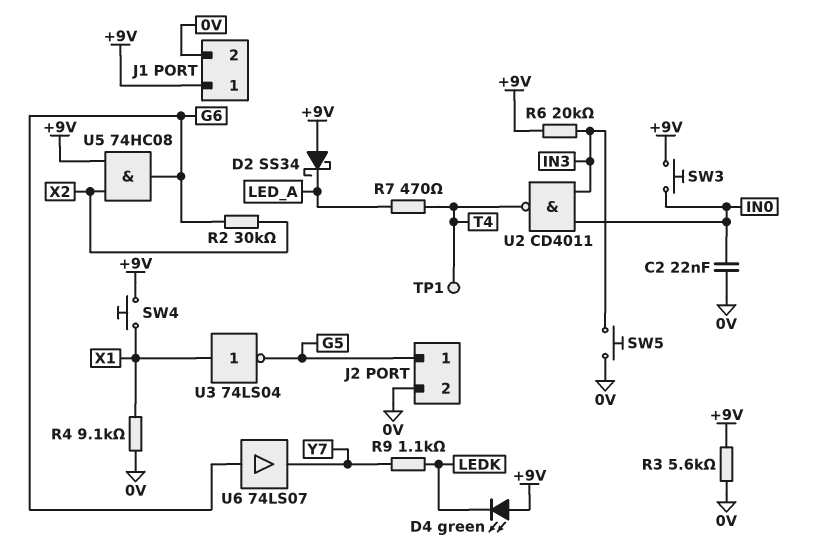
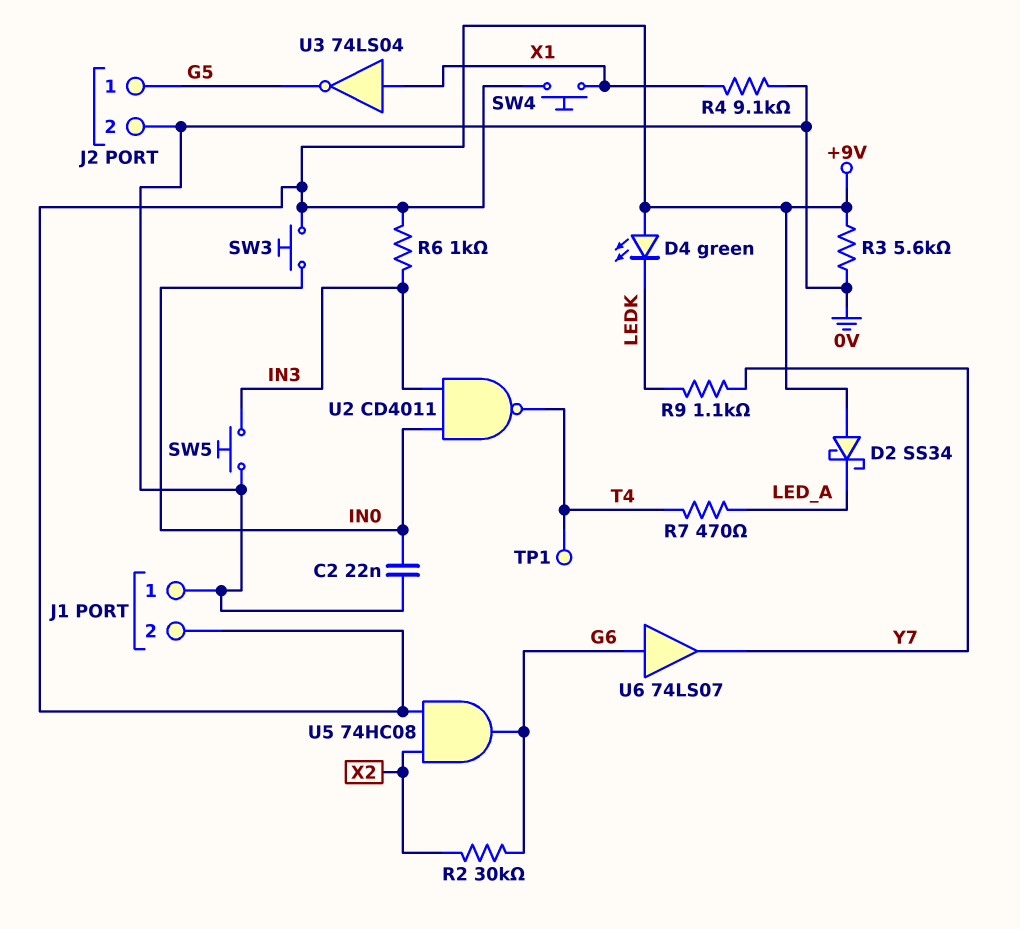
J1 pin 1: +9V -> 0V
J1 pin 2: 0V -> +9V
R6: 20k (+9V, IN3) -> 1k (+9V, IN3)

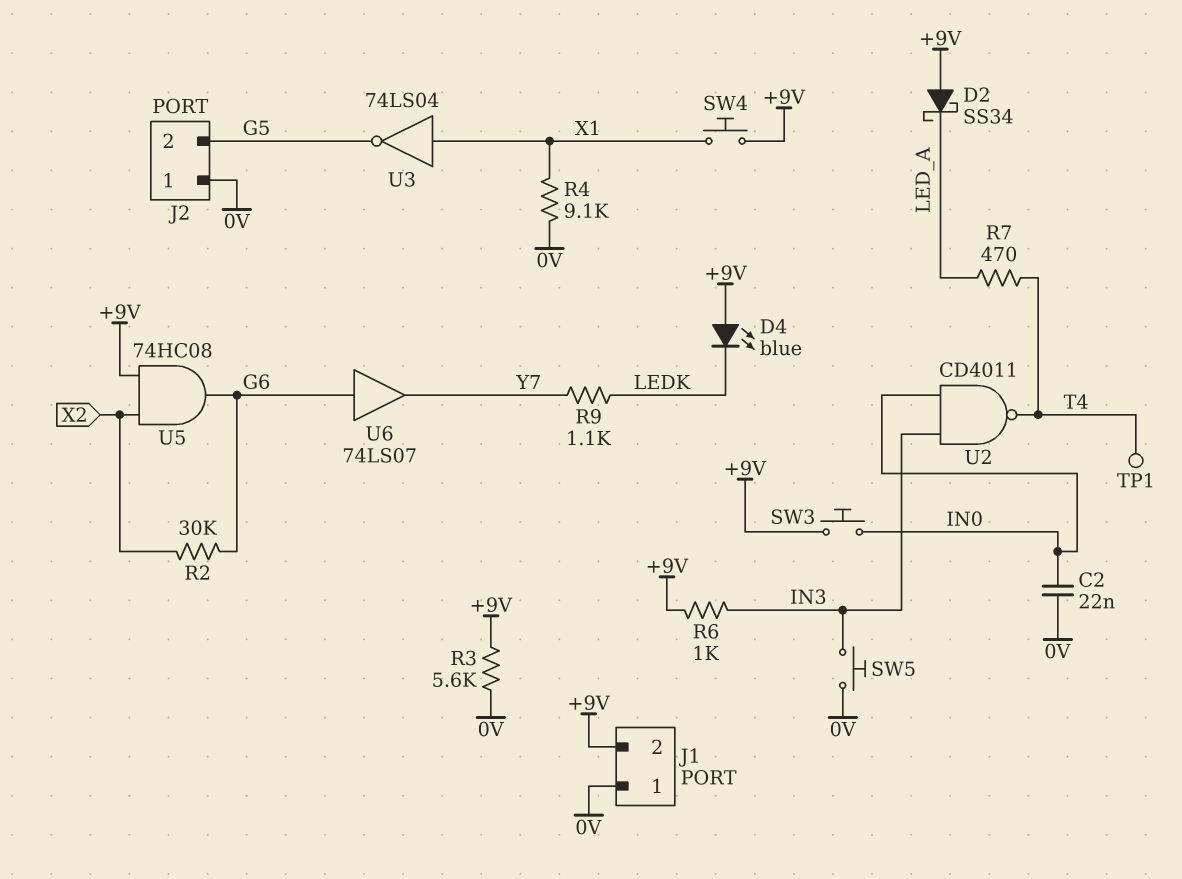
D4: LED green (A +9V, K LEDK) -> LED blue (A +9V, K LEDK)
J2 pin 1: G5 -> 0V
J2 pin 2: 0V -> G5

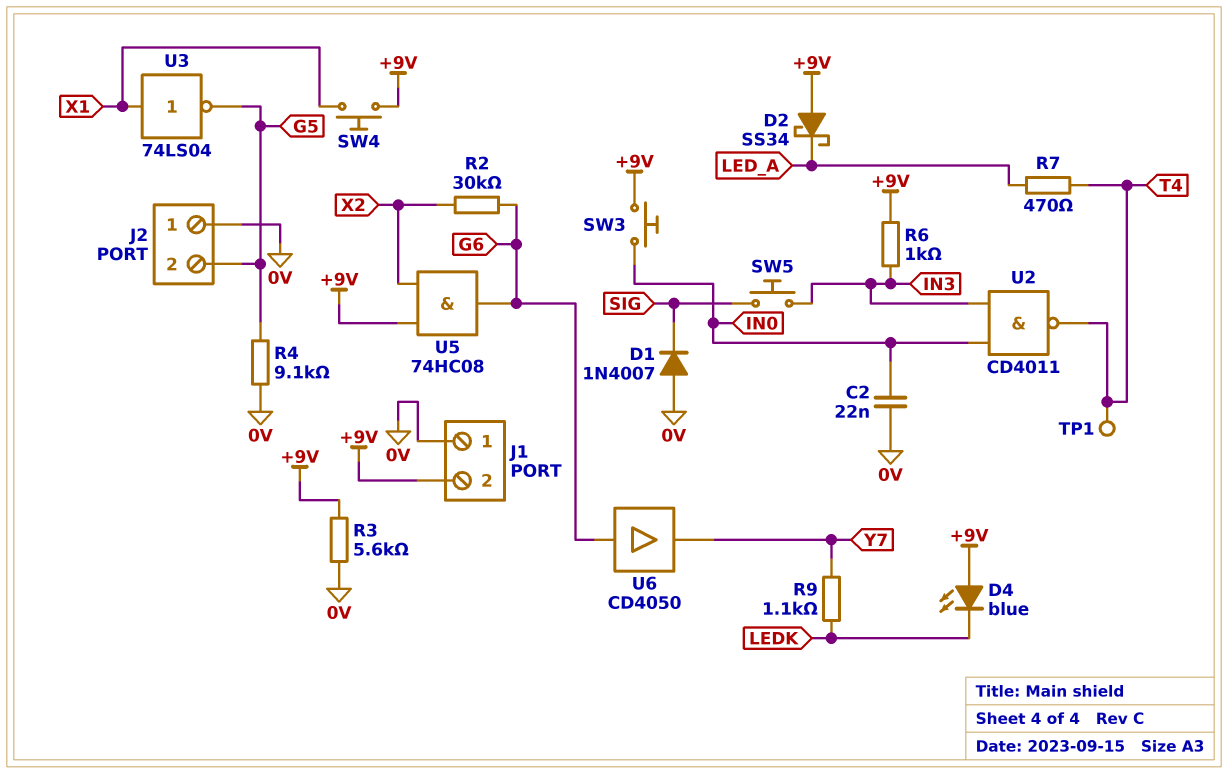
D1: none -> diode 1N4007 (A 0V, K SIG)
R4: 9.1k (0V, X1) -> 9.1k (0V, G5)
SW5: button (0V, IN3) -> button (IN3, SIG)
U6: buffer 74LS07 (in G6, out Y7) -> buffer CD4050 (in G6, out Y7)

